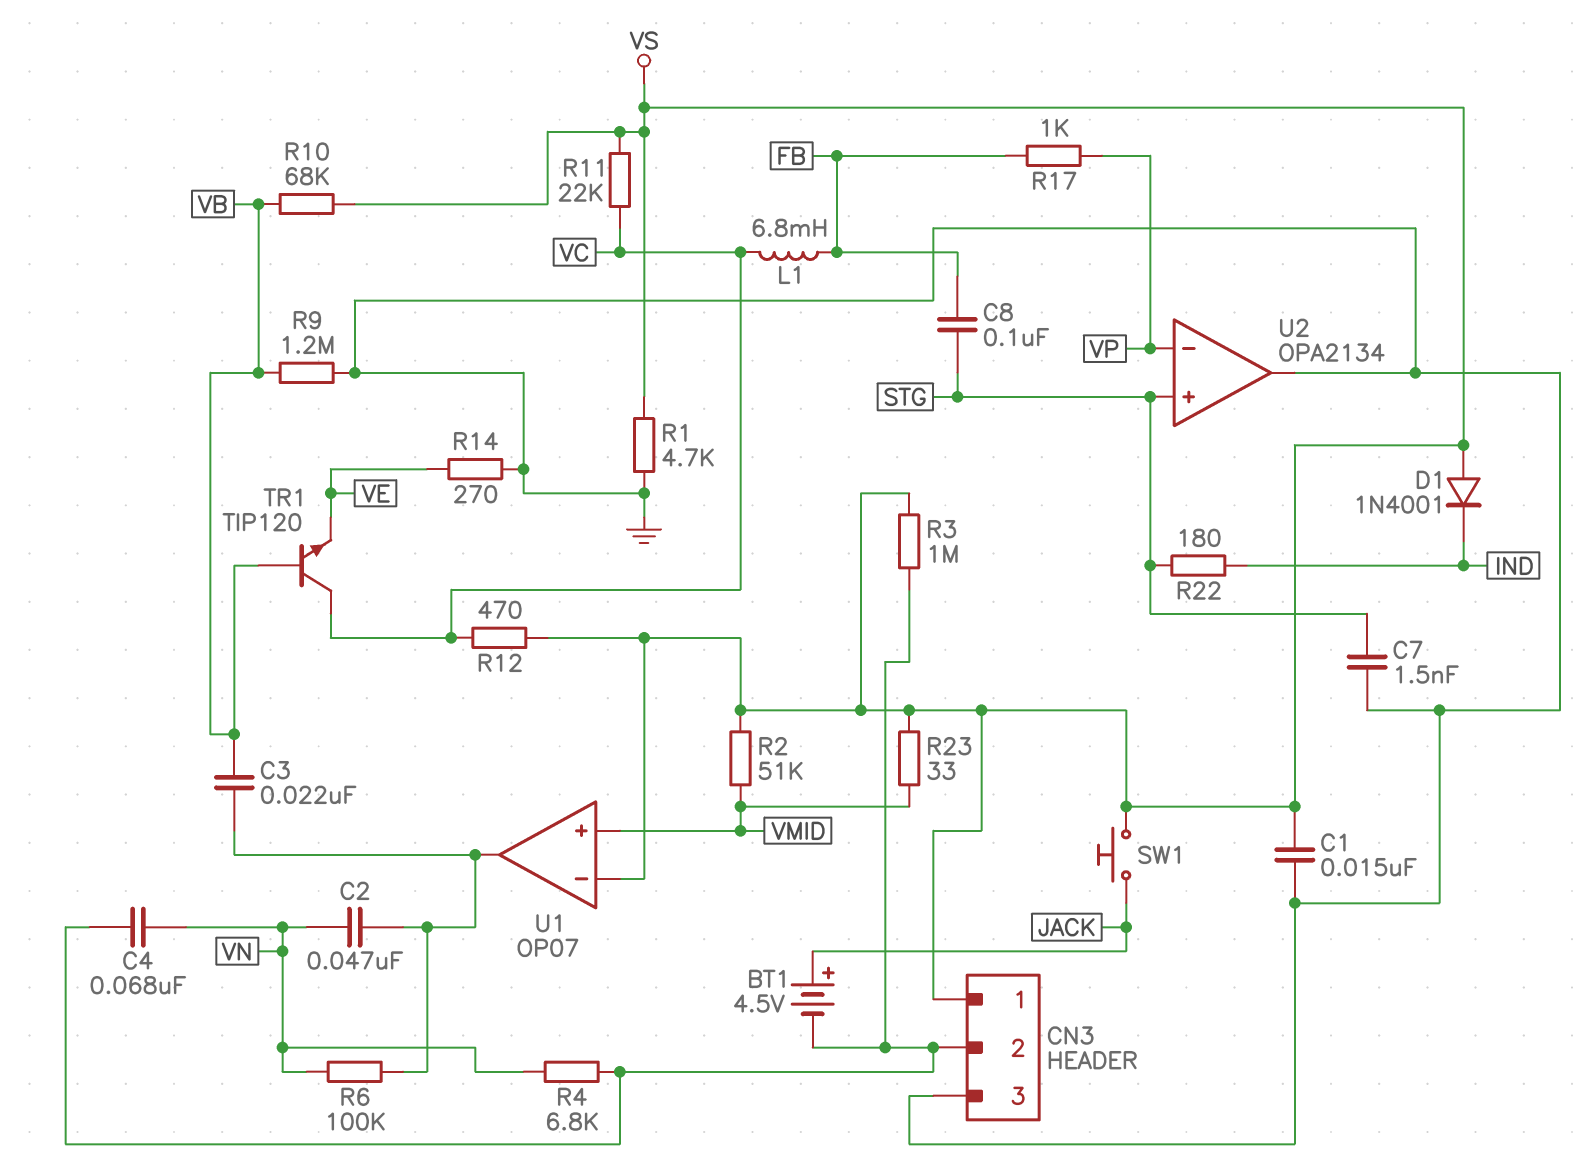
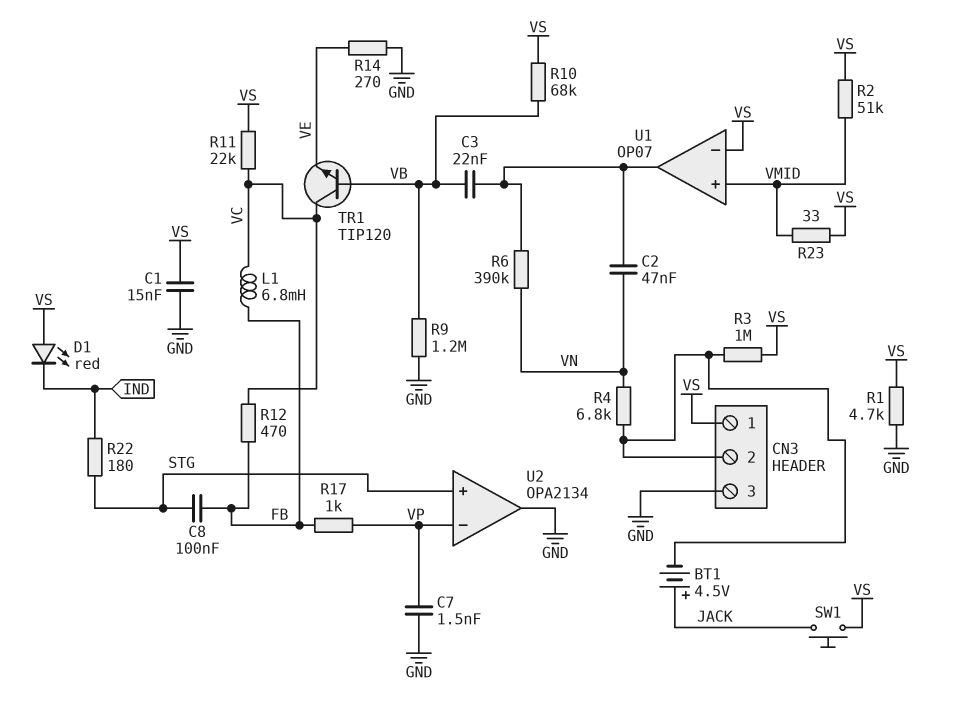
C4: 68nF (CN3/2, VN) -> none
C7: 1.5nF (GND, STG) -> 1.5nF (GND, VP)
D1: diode 1N4001 (A VS, K IND) -> LED red (A VS, K IND)
R6: 100k (U1/out, VN) -> 390k (U1/out, VN)
R12: 470 (VC, VS) -> 470 (FB, VC)

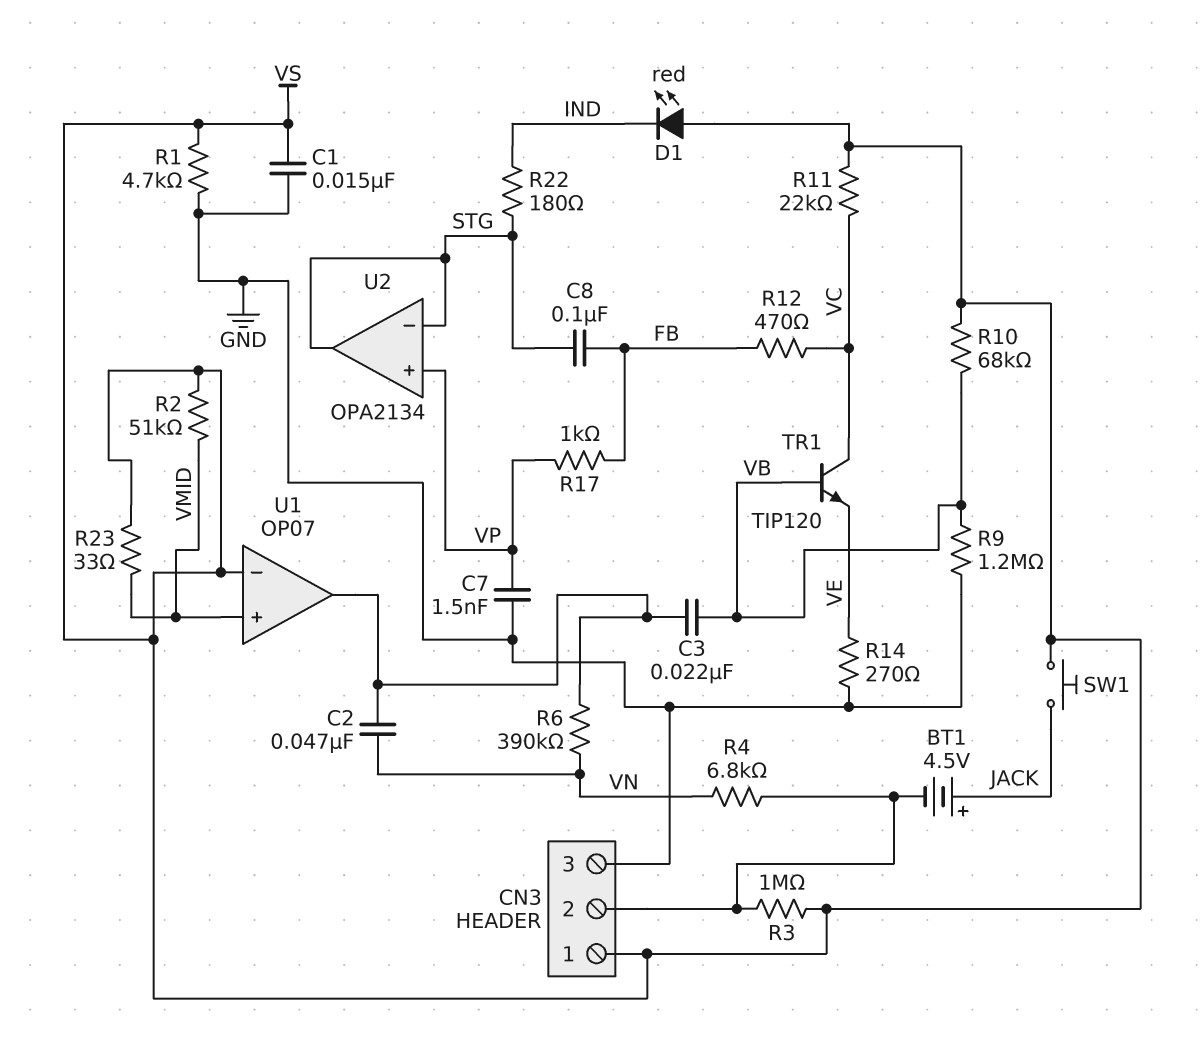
L1: 6.8mH (FB, VC) -> none
U2 pin in+: STG -> VP
U2 pin in-: VP -> STG
U2 pin out: GND -> STG

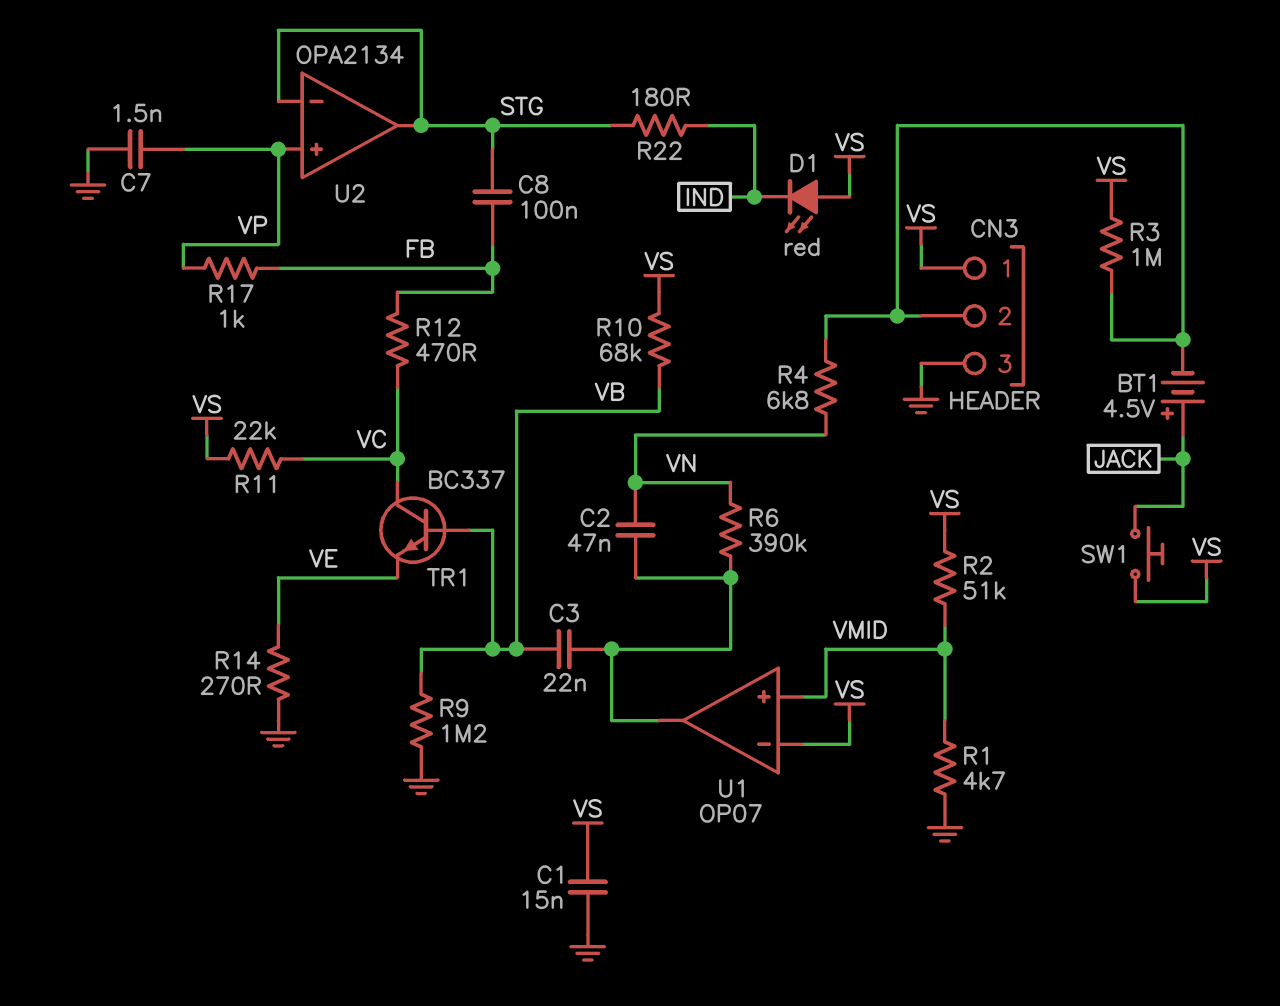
R1: 4.7k (GND, VS) -> 4.7k (GND, VMID)
R23: 33 (VMID, VS) -> none
TR1: NPN TIP120 (B VB, C VC, E VE) -> NPN BC337 (B VB, C VC, E VE)

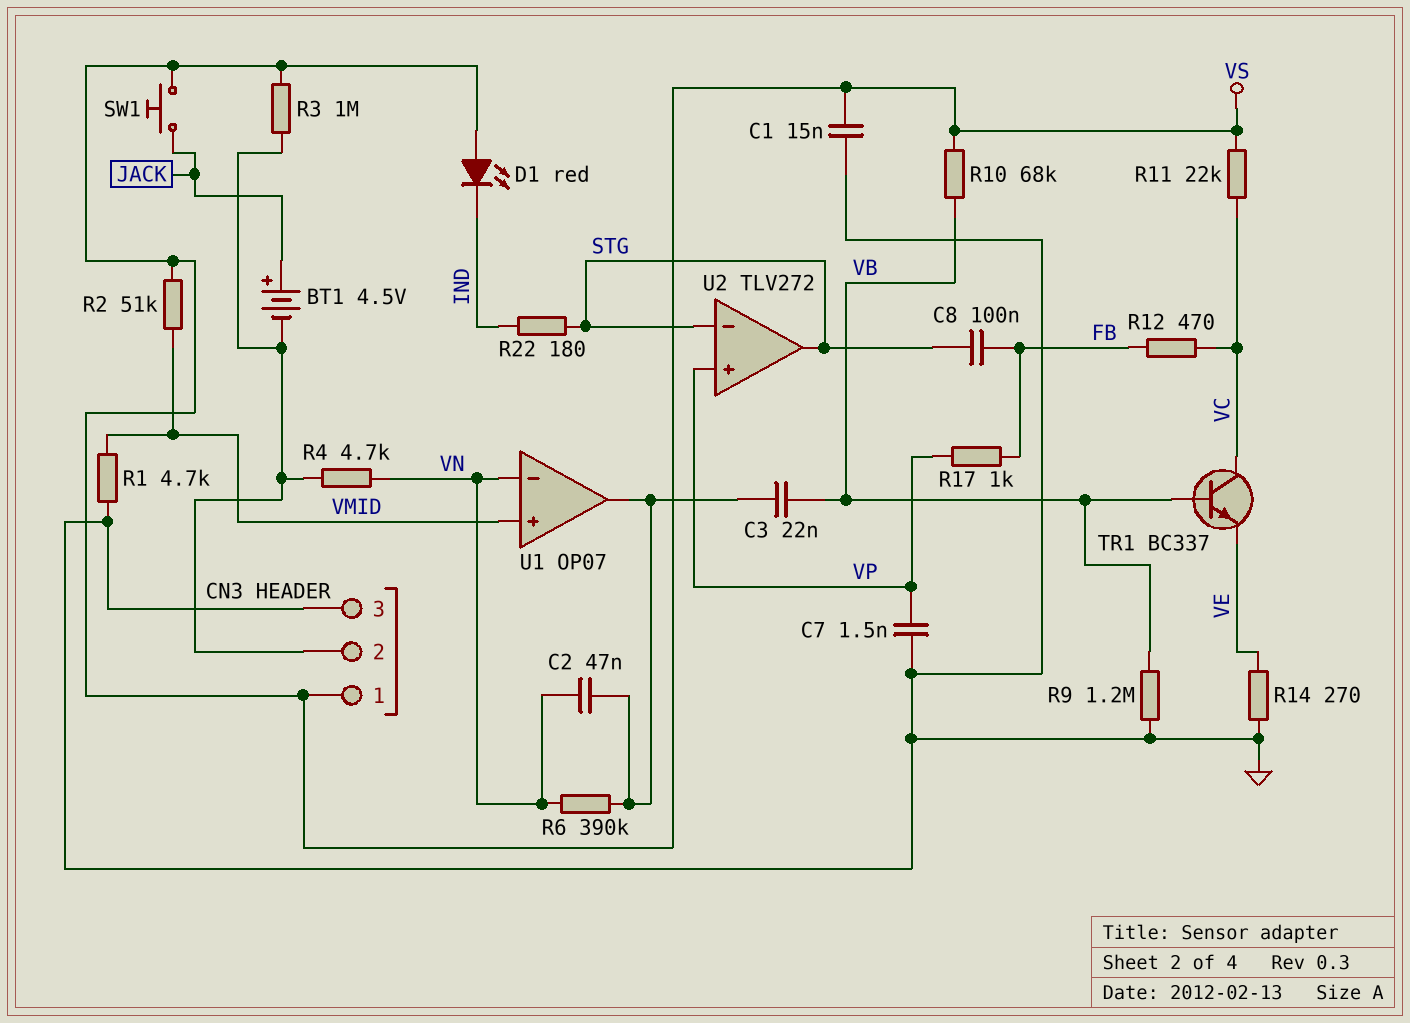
R4: 6.8k (CN3/2, VN) -> 4.7k (CN3/2, VN)
U1 pin in-: VS -> VN
U2: OPA2134 -> TLV272

